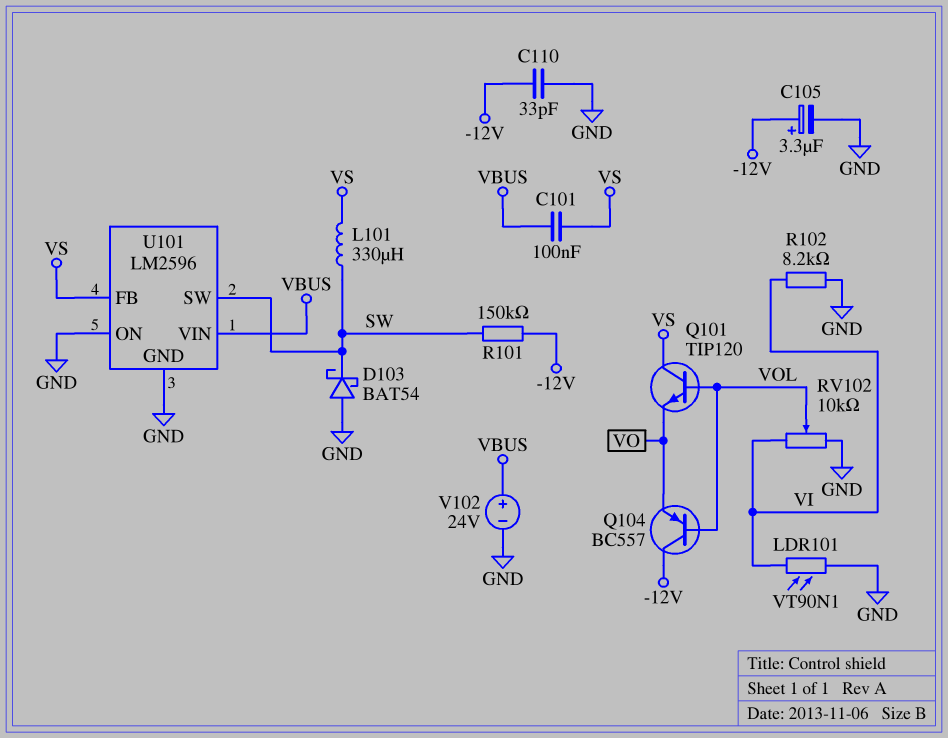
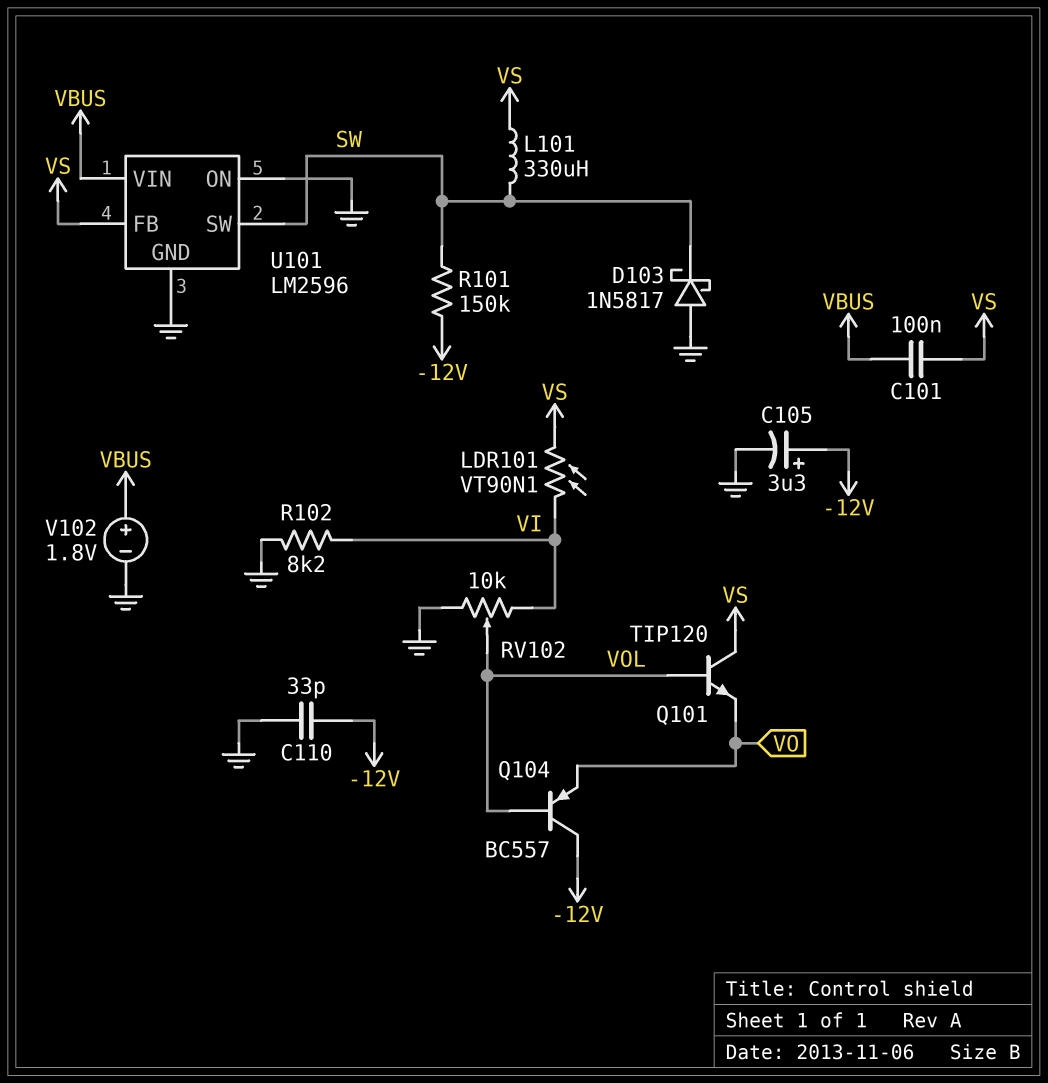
D103: schottky BAT54 (A GND, K SW) -> schottky 1N5817 (A GND, K SW)
LDR101: VT90N1 (GND, VI) -> VT90N1 (VI, VS)
V102: 24V (plus VBUS, minus GND) -> 1.8V (plus VBUS, minus GND)

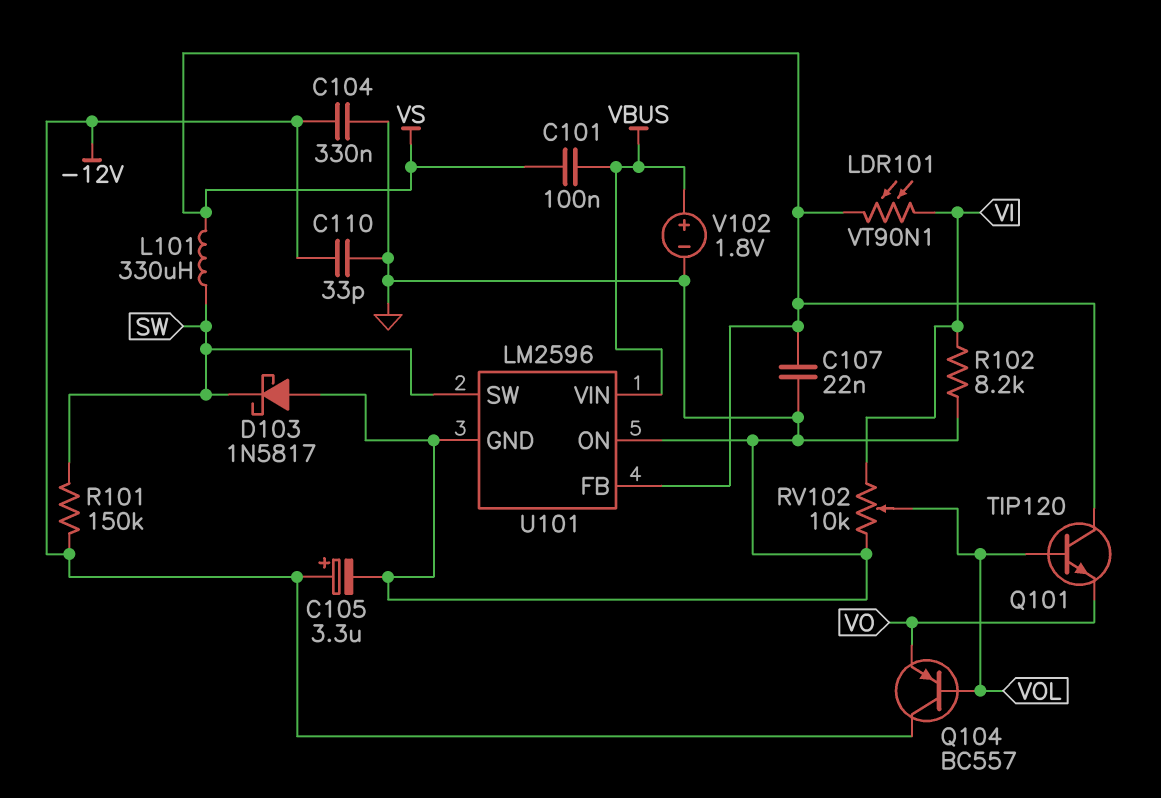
C104: none -> 330nF (-12V, GND)
C107: none -> 22nF (GND, VS)

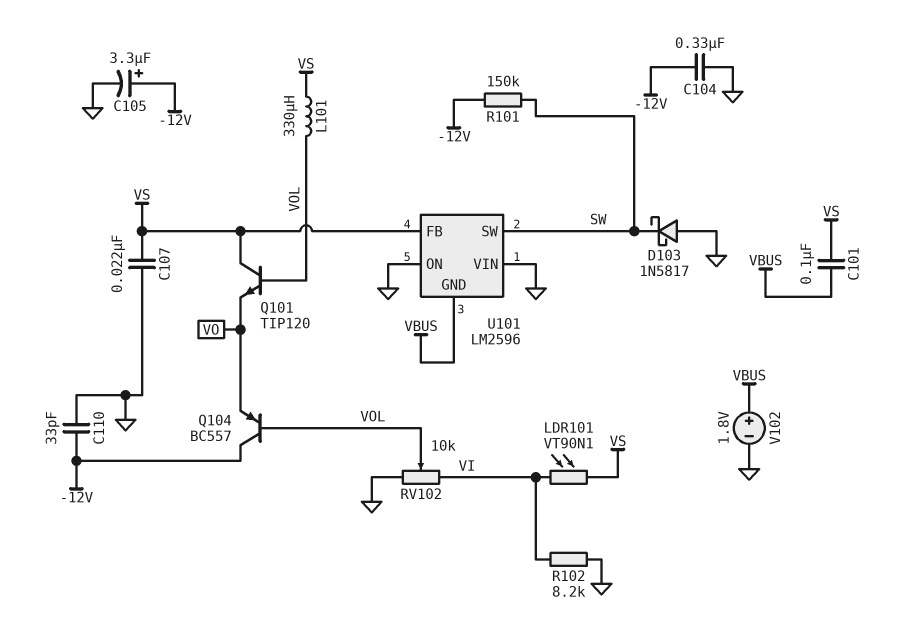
L101: 330uH (SW, VS) -> 330uH (VOL, VS)
U101 pin GND: GND -> VBUS
U101 pin VIN: VBUS -> GND

